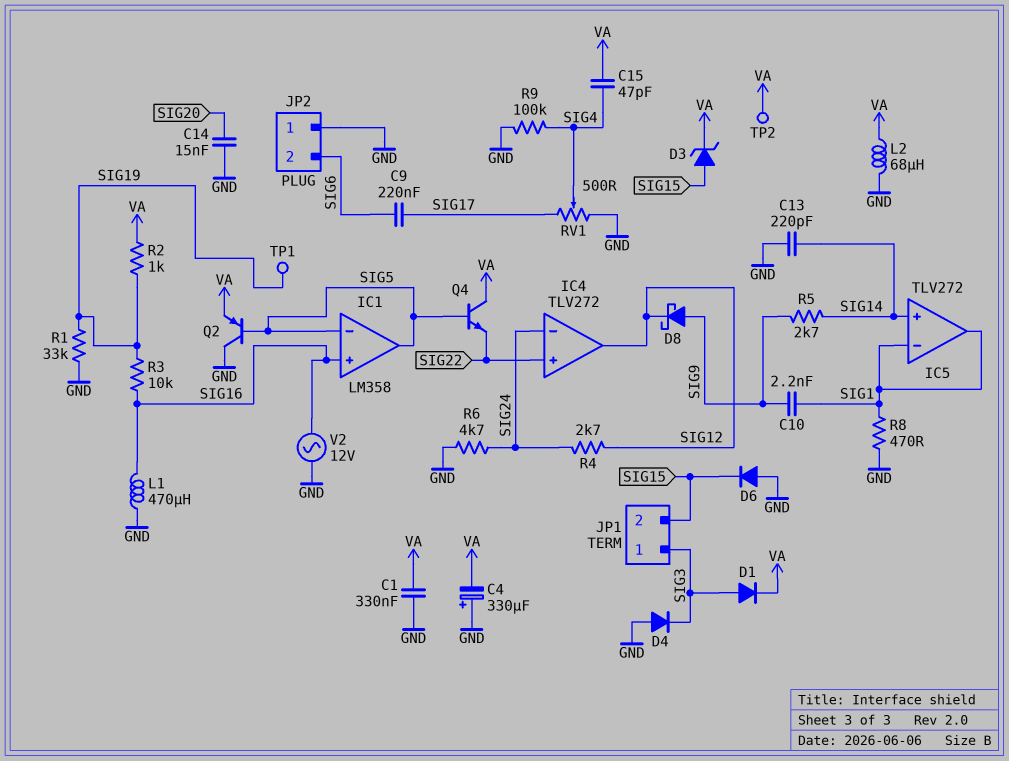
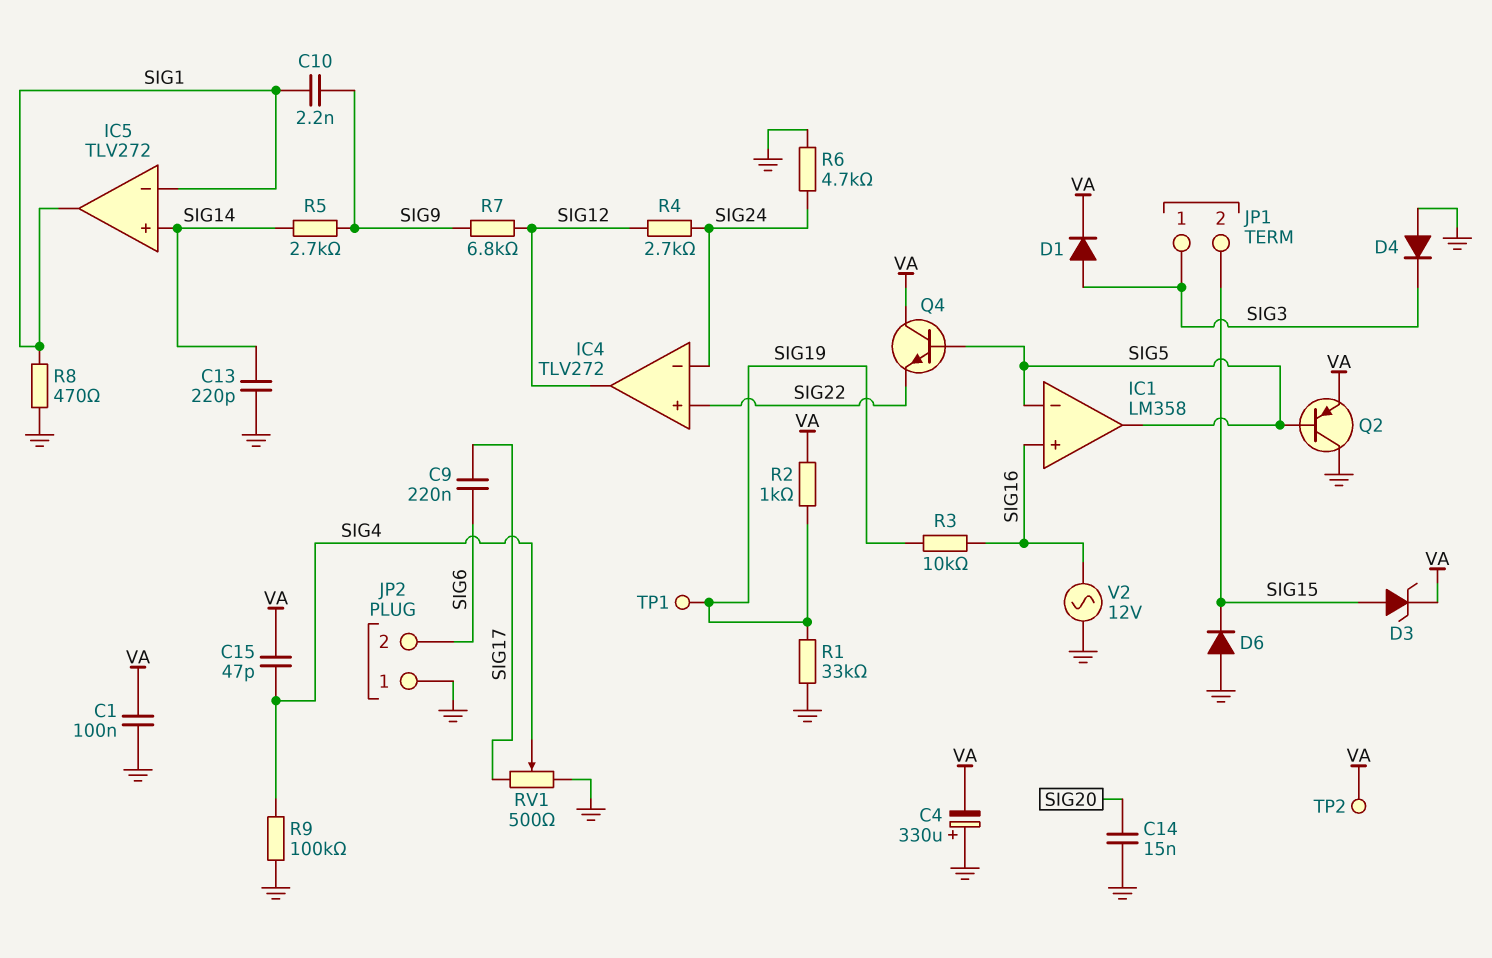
C1: 330nF (GND, VA) -> 100nF (GND, VA)
D8: schottky (A SIG9, K SIG12) -> none
L1: 470uH (GND, SIG16) -> none
L2: 68uH (GND, VA) -> none
R7: none -> 6.8k (SIG9, SIG12)

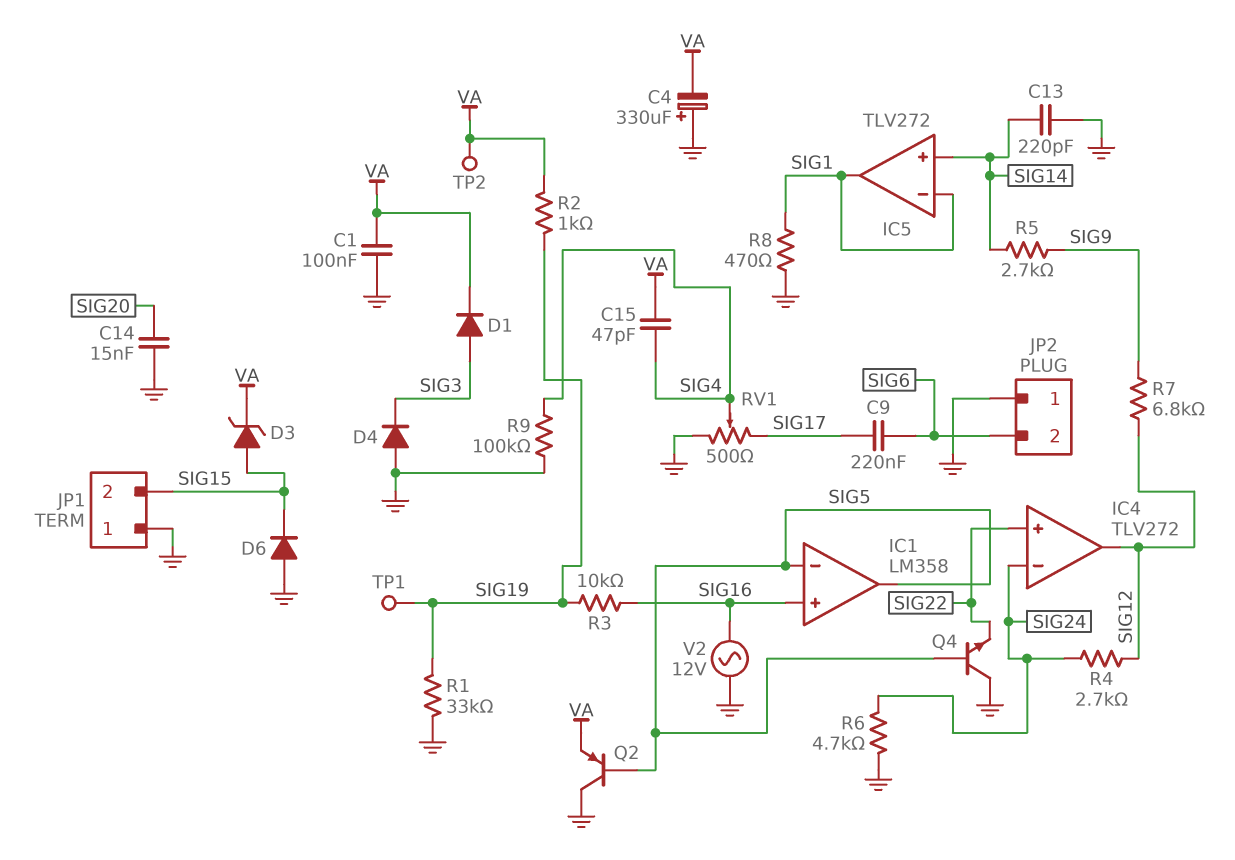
C10: 2.2nF (SIG1, SIG9) -> none
JP1 pin 1: SIG3 -> GND
Q4: NPN (B SIG5, C VA, E SIG22) -> NPN (B SIG5, C GND, E SIG22)

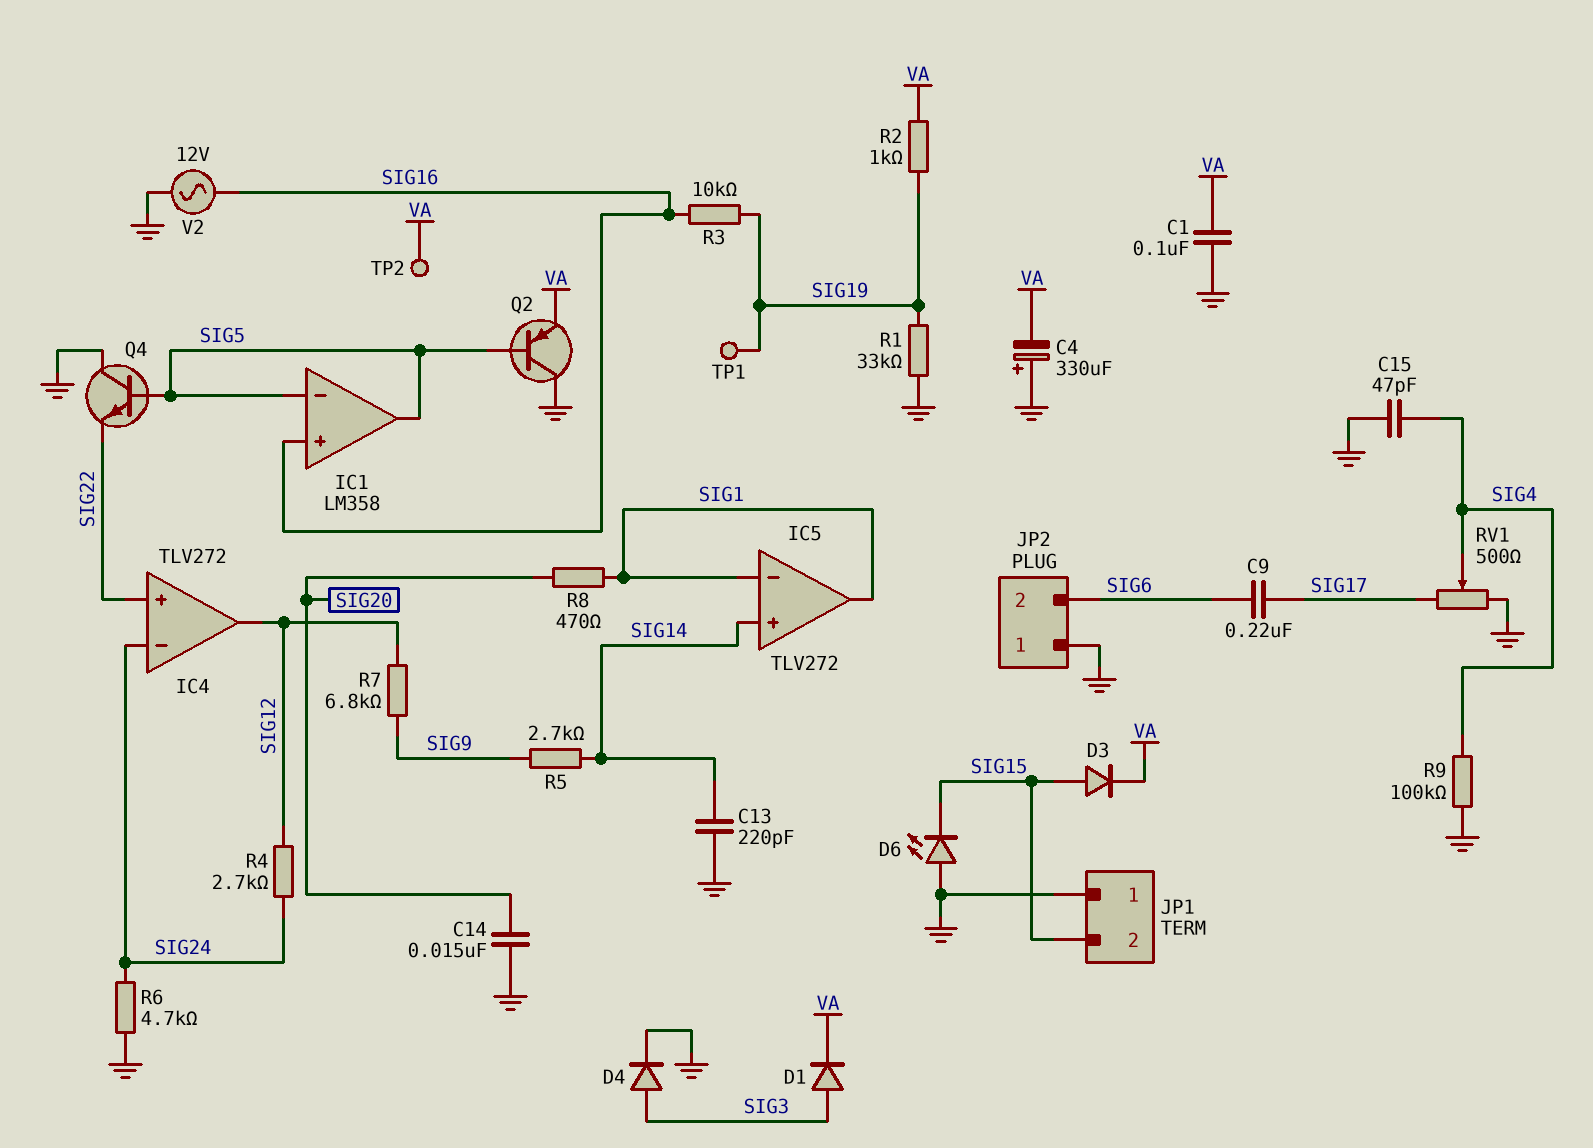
C15: 47pF (SIG4, VA) -> 47pF (GND, SIG4)
D3: zener (A SIG15, K VA) -> diode (A SIG15, K VA)
D4: diode (A GND, K SIG3) -> diode (A SIG3, K GND)
D6: diode (A GND, K SIG15) -> LED (A GND, K SIG15)
R8: 470 (GND, SIG1) -> 470 (SIG1, SIG20)

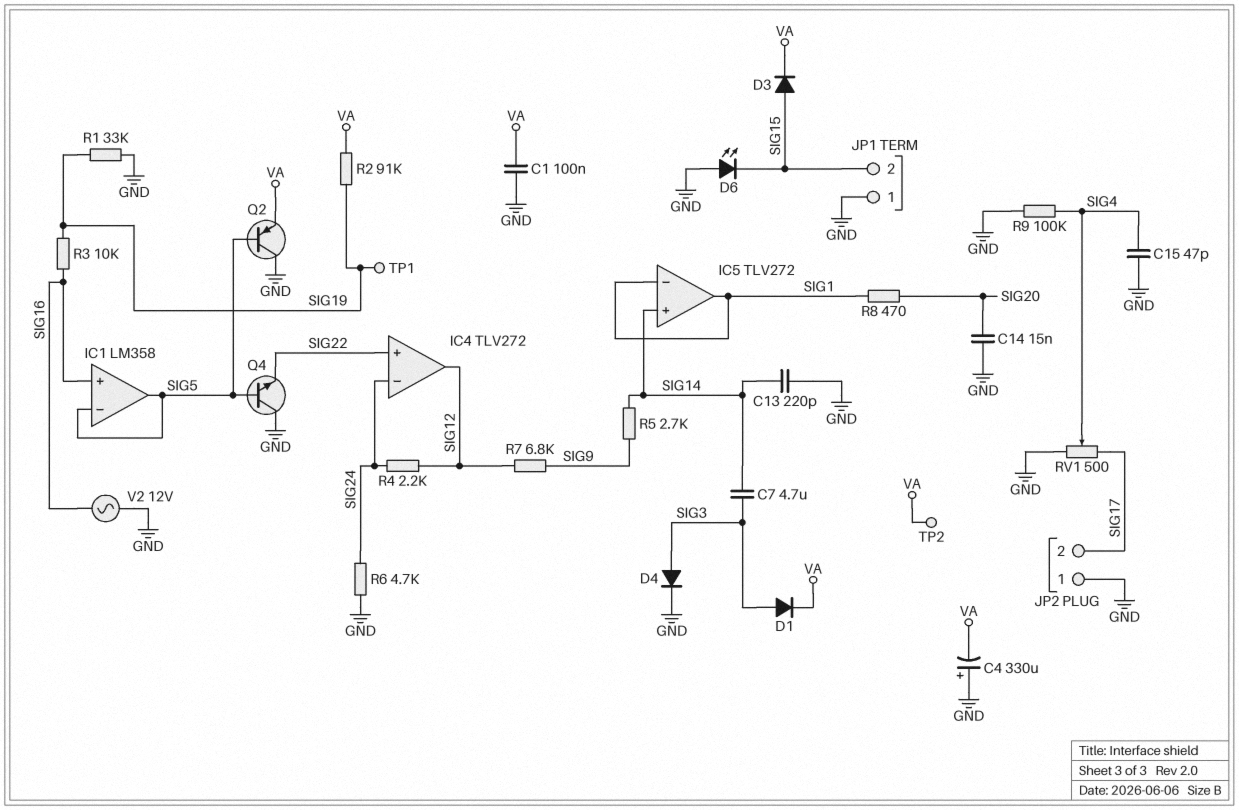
C7: none -> 4.7uF (SIG3, SIG14)
C9: 220nF (SIG6, SIG17) -> none
JP2 pin 2: SIG6 -> SIG17
R2: 1k (SIG19, VA) -> 91k (SIG19, VA)
R4: 2.7k (SIG12, SIG24) -> 2.2k (SIG12, SIG24)

